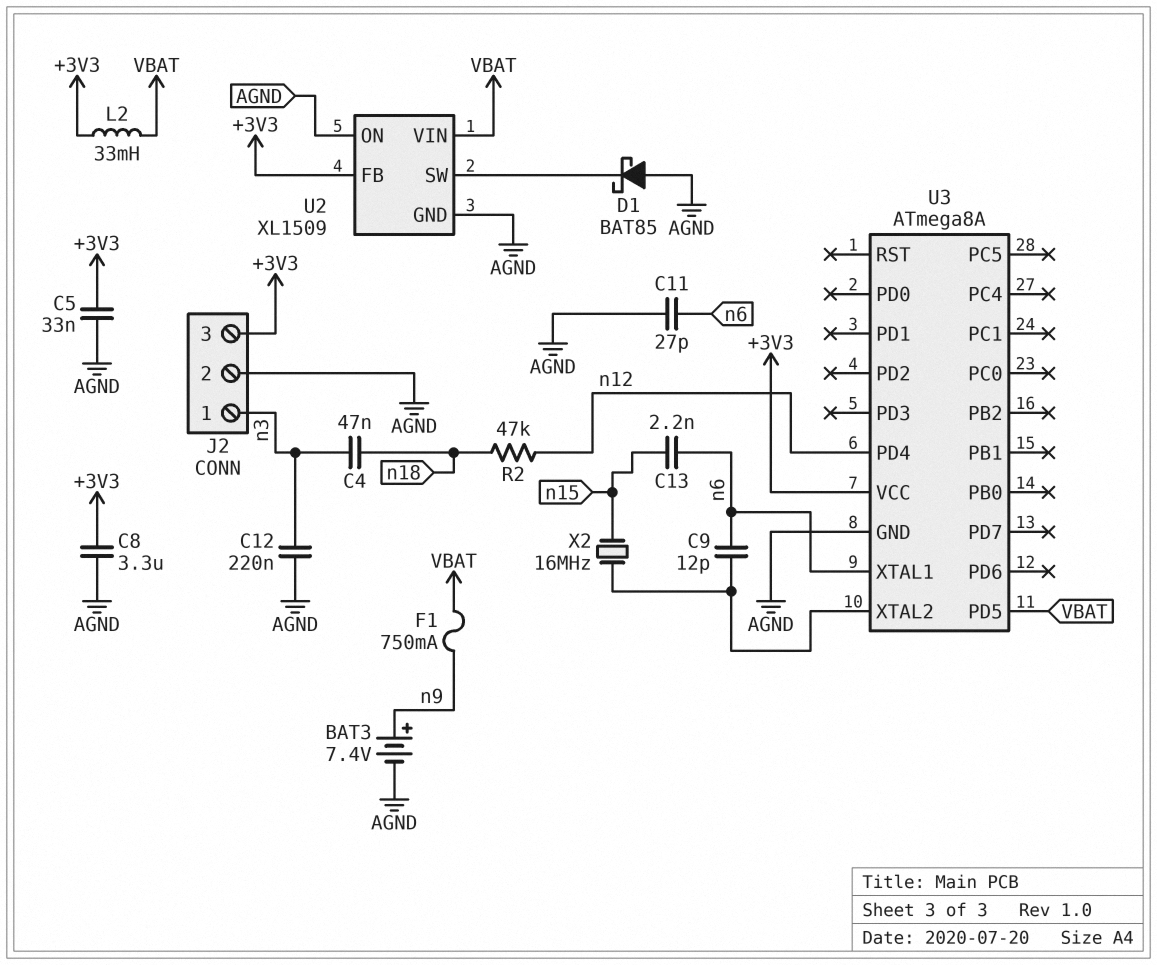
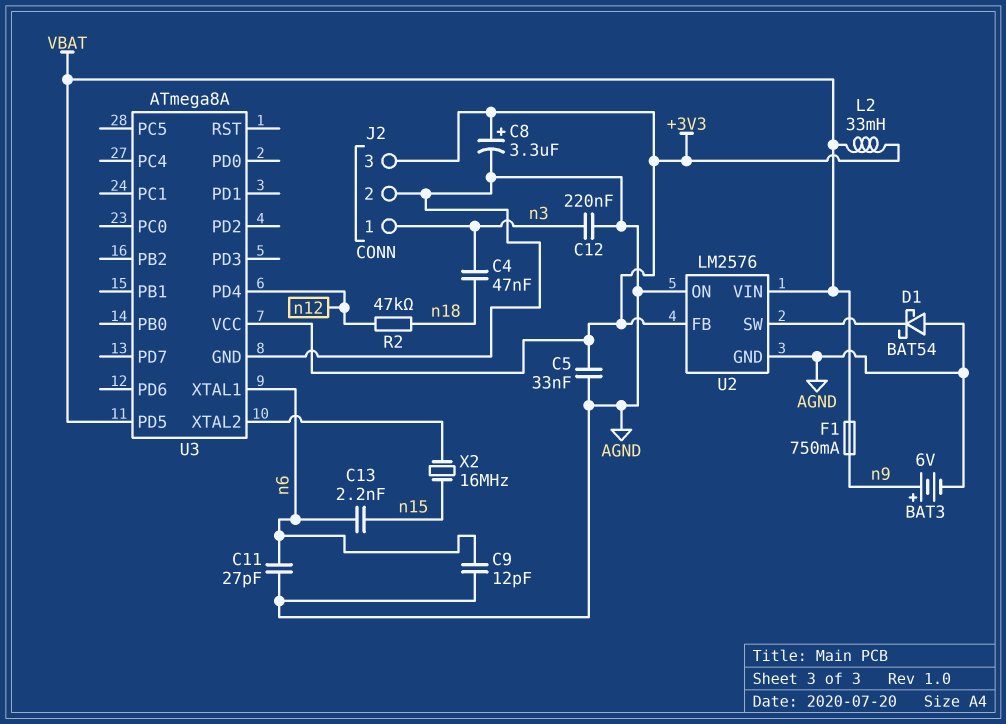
BAT3: 7.4V (plus n9, minus AGND) -> 6V (plus n9, minus AGND)
C8: 3.3uF (+3V3, AGND) -> 3.3uF (plus +3V3, minus AGND)
C9: 12pF (U3/XTAL2, n6) -> 12pF (AGND, n6)
D1: schottky BAT85 (A AGND, K U2/SW) -> schottky BAT54 (A AGND, K U2/SW)
U2: XL1509 -> LM2576

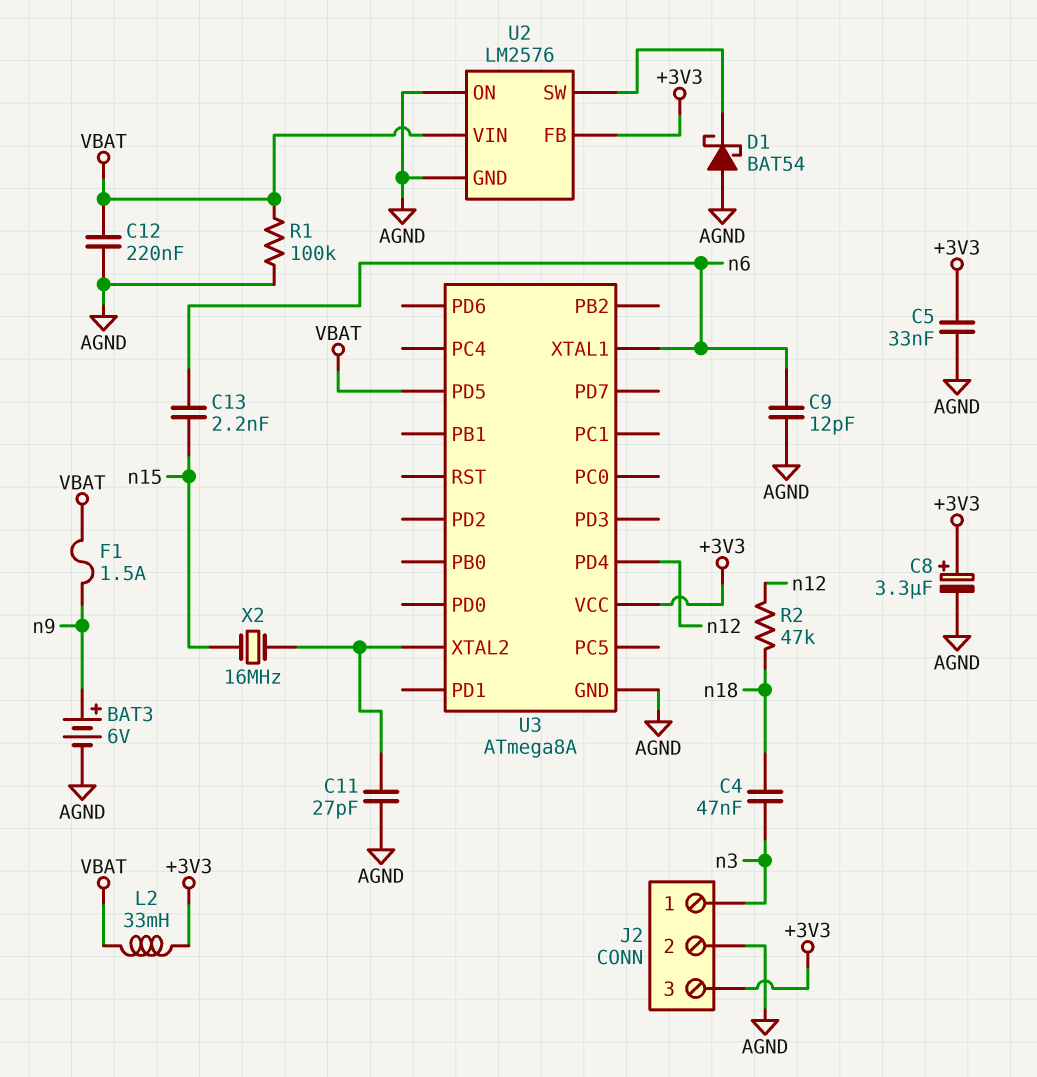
C11: 27pF (AGND, n6) -> 27pF (AGND, U3/XTAL2)
C12: 220nF (AGND, n3) -> 220nF (AGND, VBAT)
F1: 750mA (VBAT, n9) -> 1.5A (VBAT, n9)
R1: none -> 100k (AGND, VBAT)

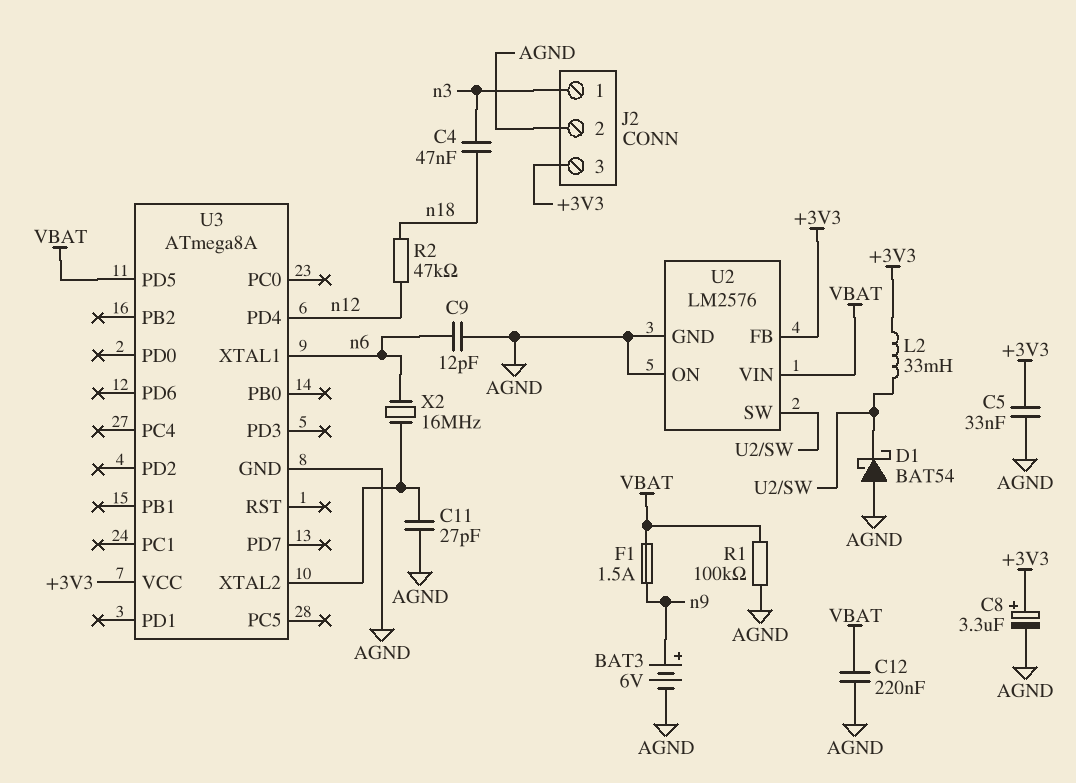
C13: 2.2nF (n6, n15) -> none
L2: 33mH (+3V3, VBAT) -> 33mH (+3V3, U2/SW)
X2: 16MHz (U3/XTAL2, n15) -> 16MHz (U3/XTAL2, n6)

